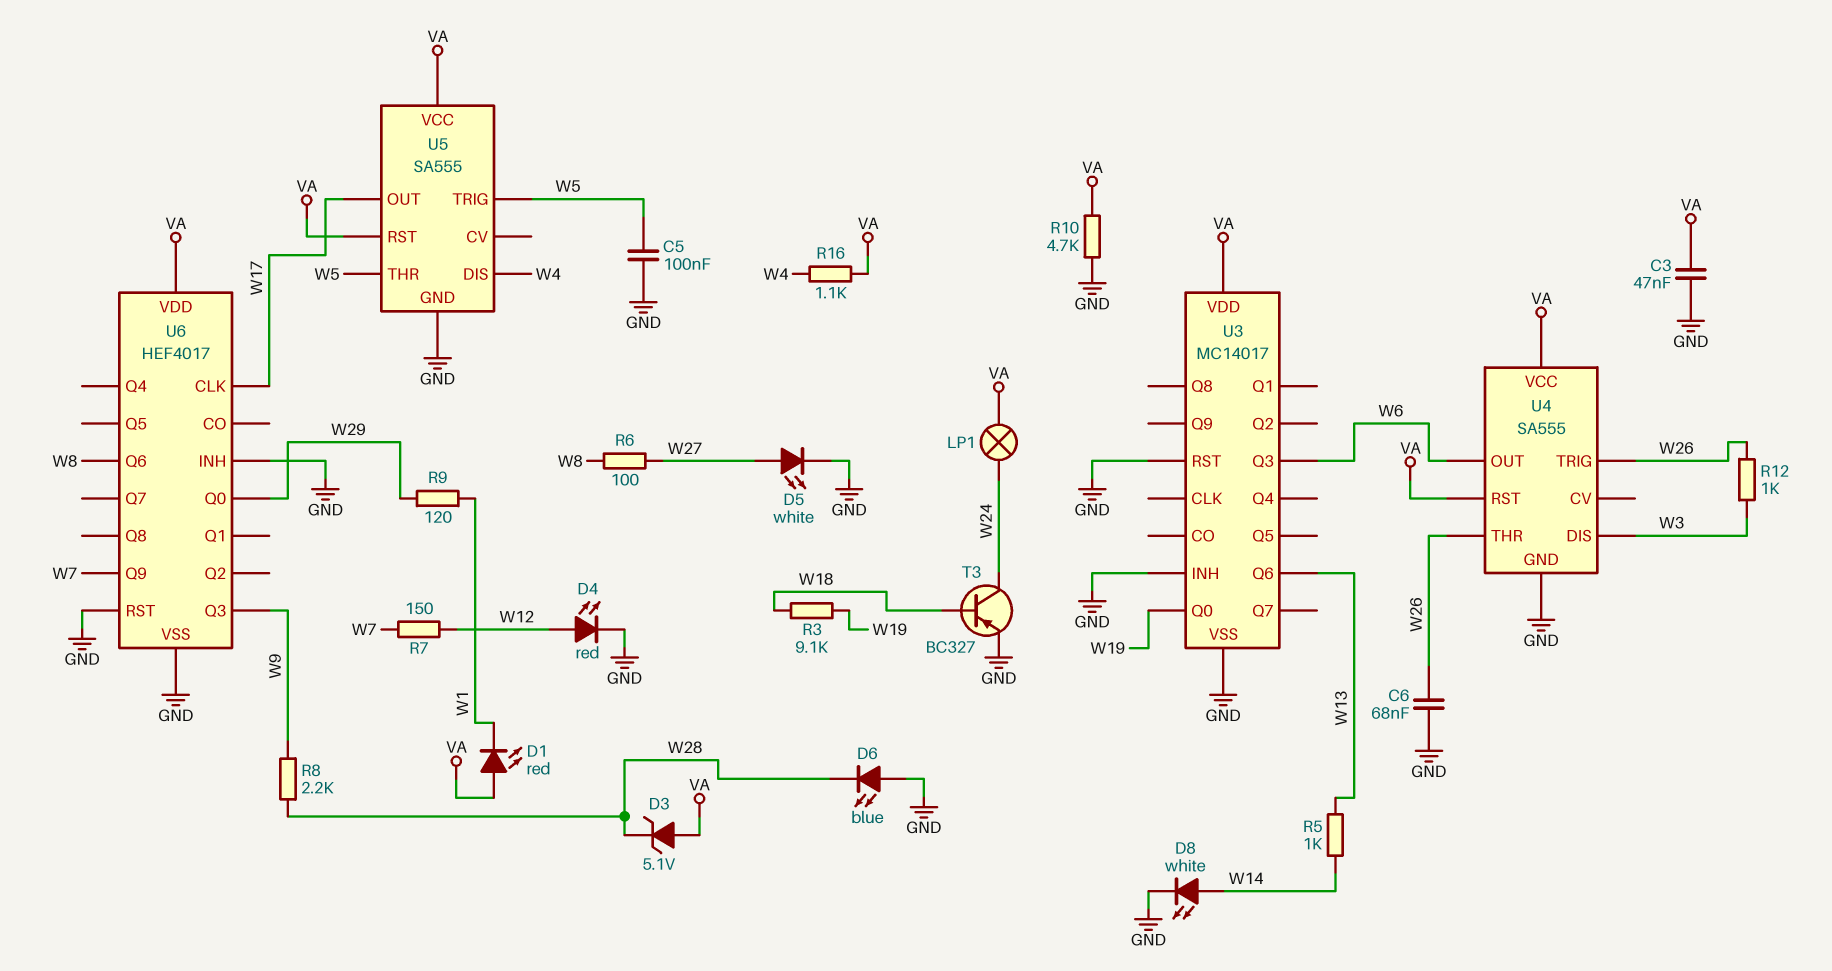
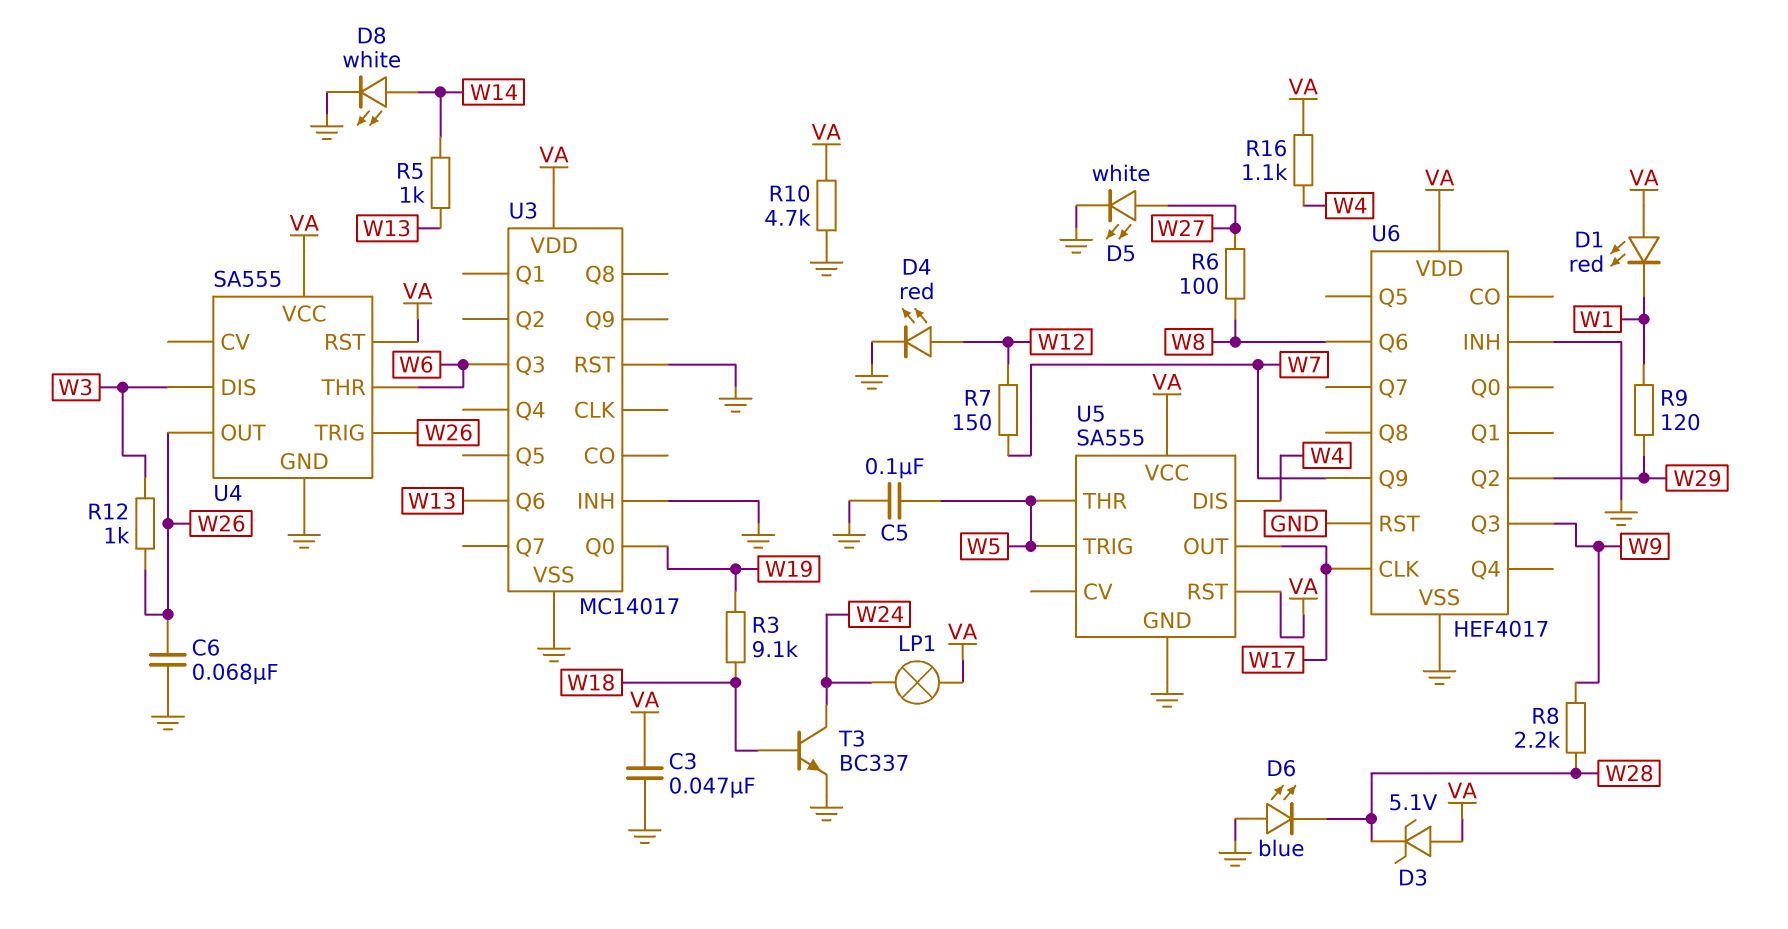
T3: PNP BC327 (B W18, C W24, E GND) -> NPN BC337 (B W18, C W24, E GND)
U4 pin OUT: W6 -> W26
U4 pin THR: W26 -> W6
U6 pin Q0: W29 -> none
U6 pin Q2: none -> W29

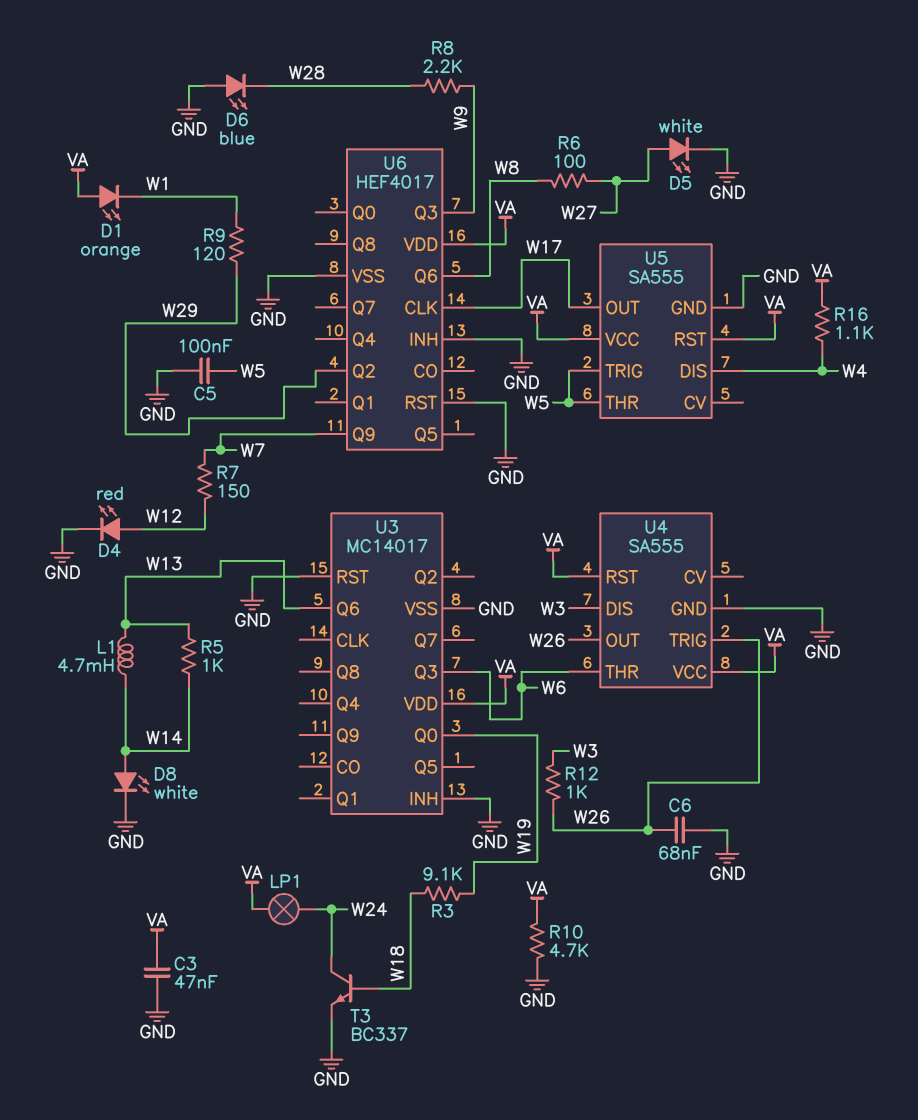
D1: LED red (A VA, K W1) -> LED orange (A VA, K W1)
D3: zener 5.1V (A VA, K W28) -> none
L1: none -> 4.7mH (W13, W14)

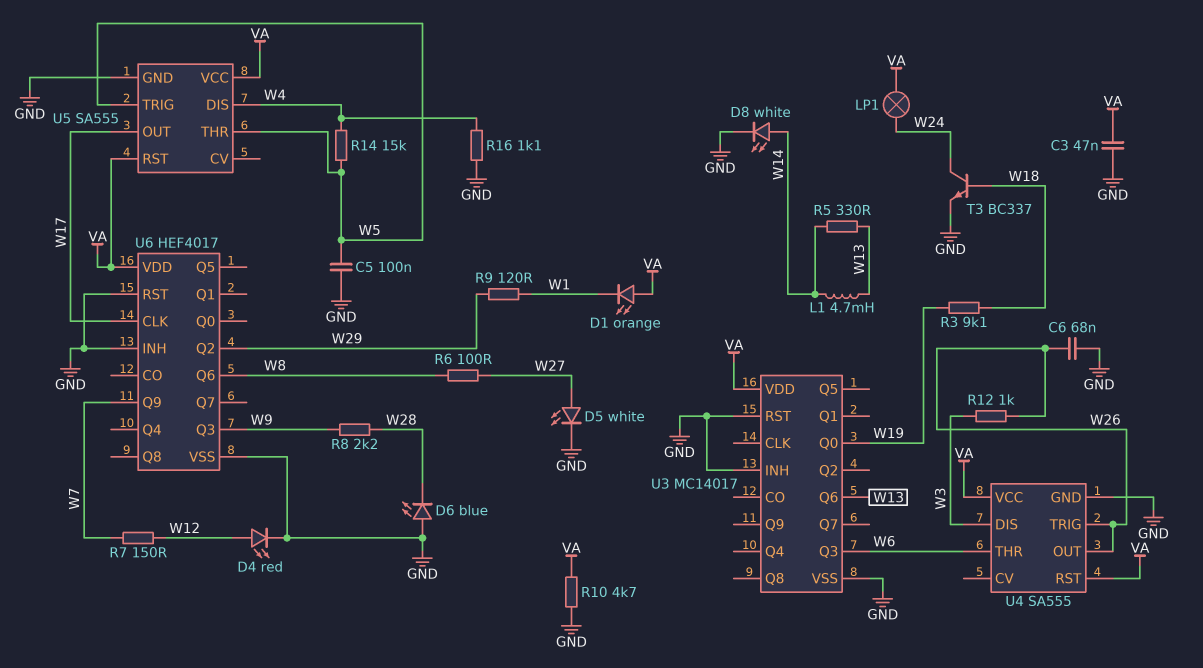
R5: 1k (W13, W14) -> 330 (W13, W14)
R14: none -> 15k (W4, W5)
R16: 1.1k (VA, W4) -> 1.1k (GND, W4)

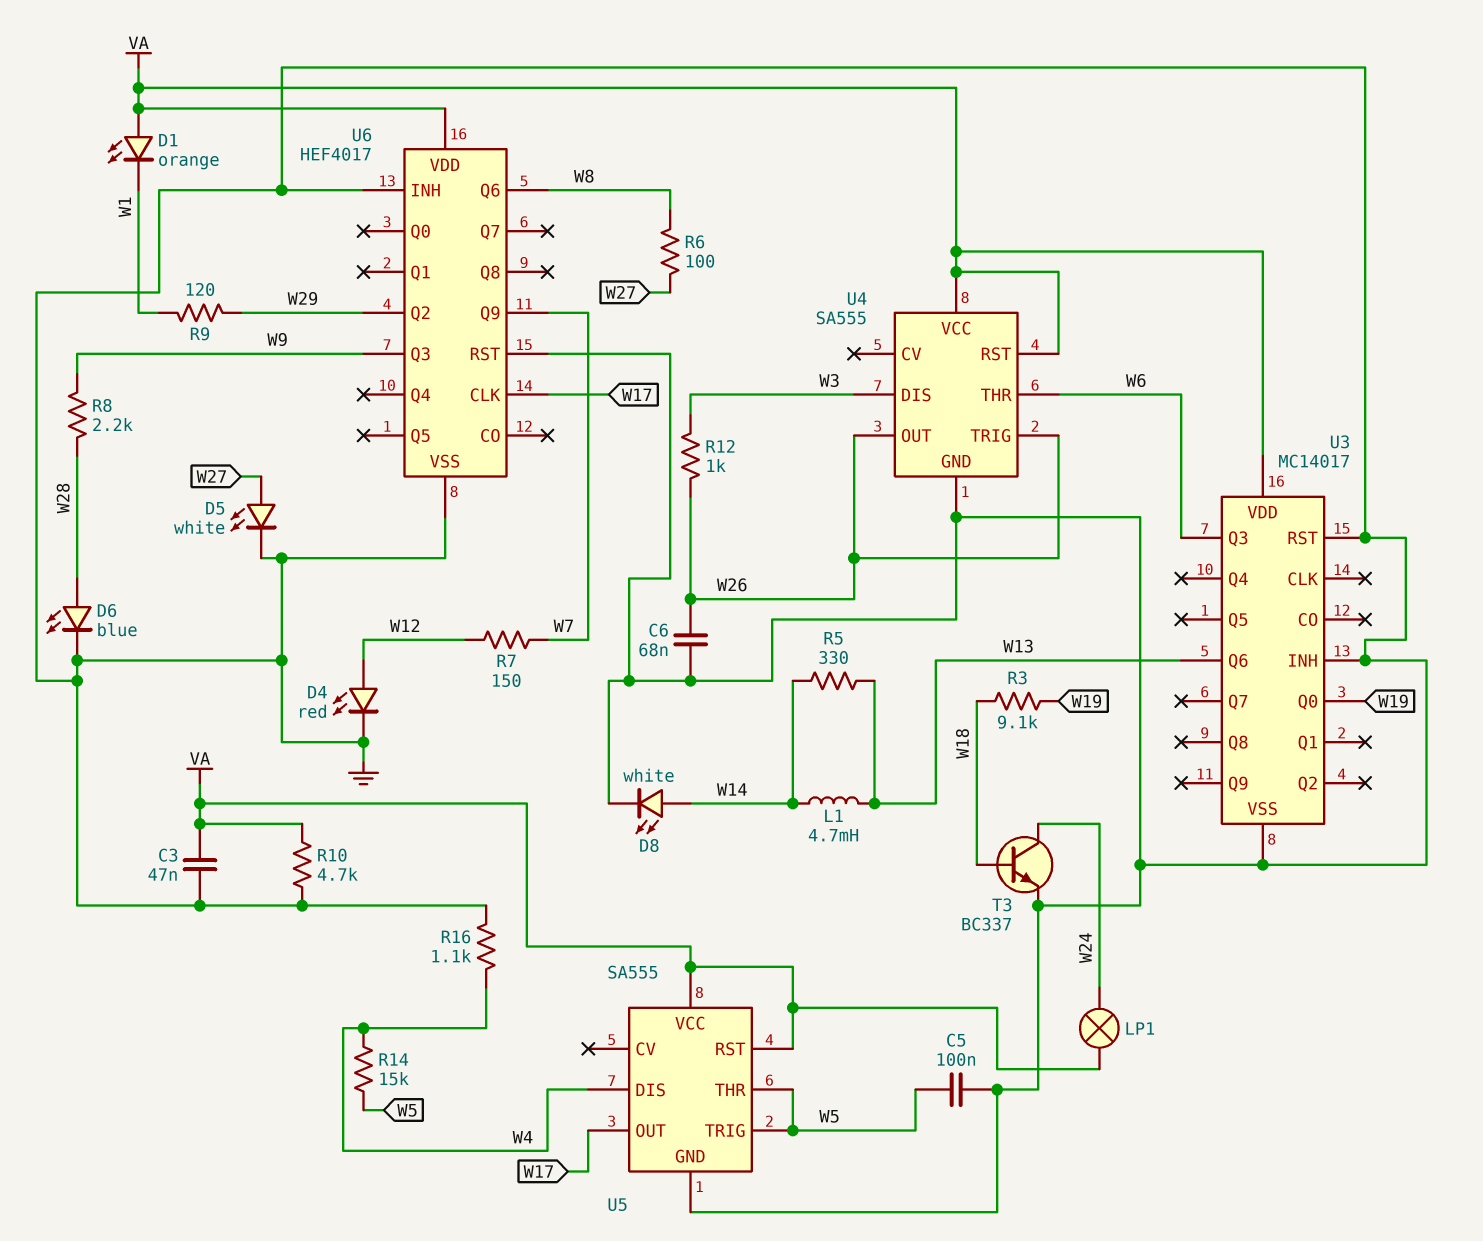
D6: LED blue (A GND, K W28) -> LED blue (A W28, K GND)

